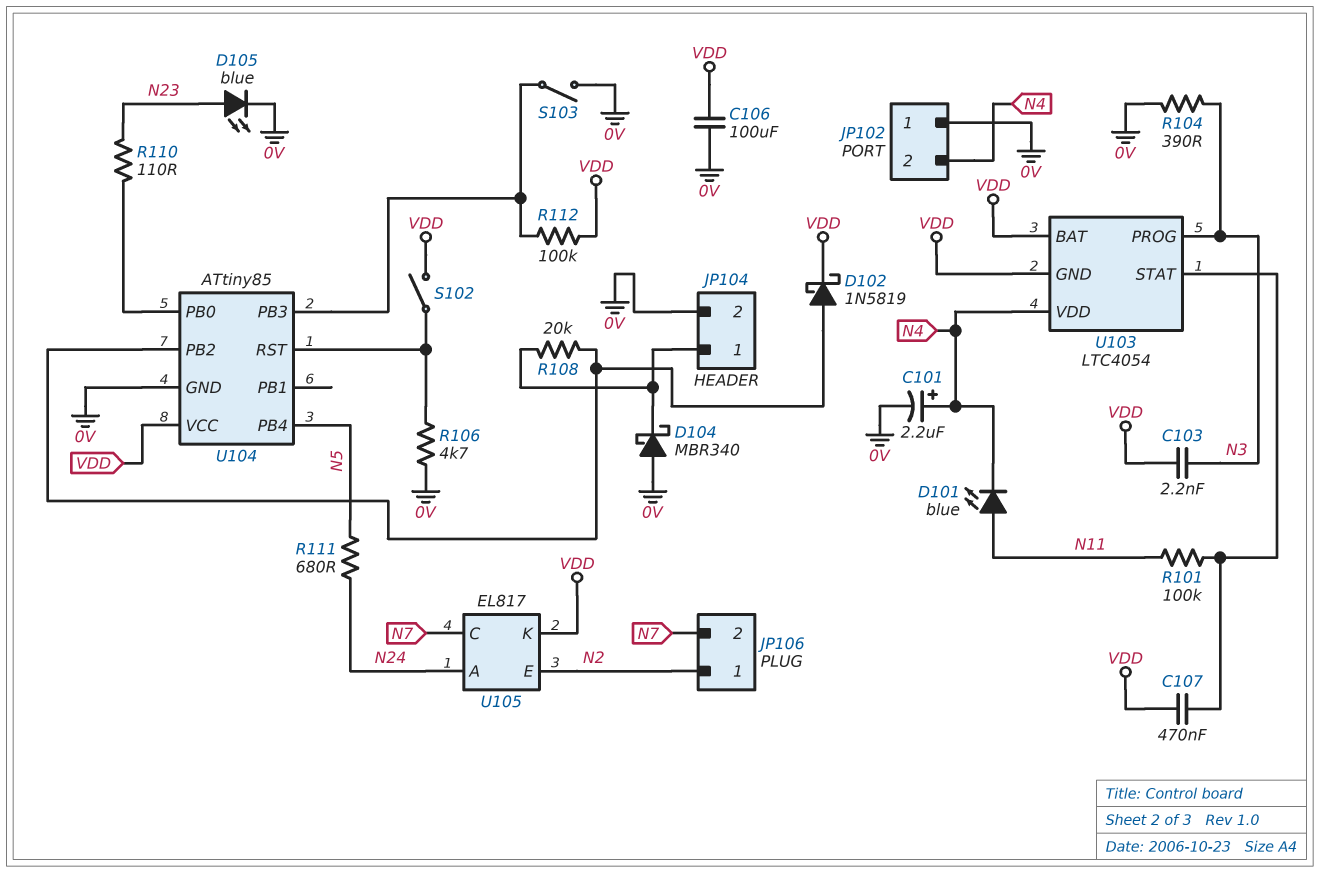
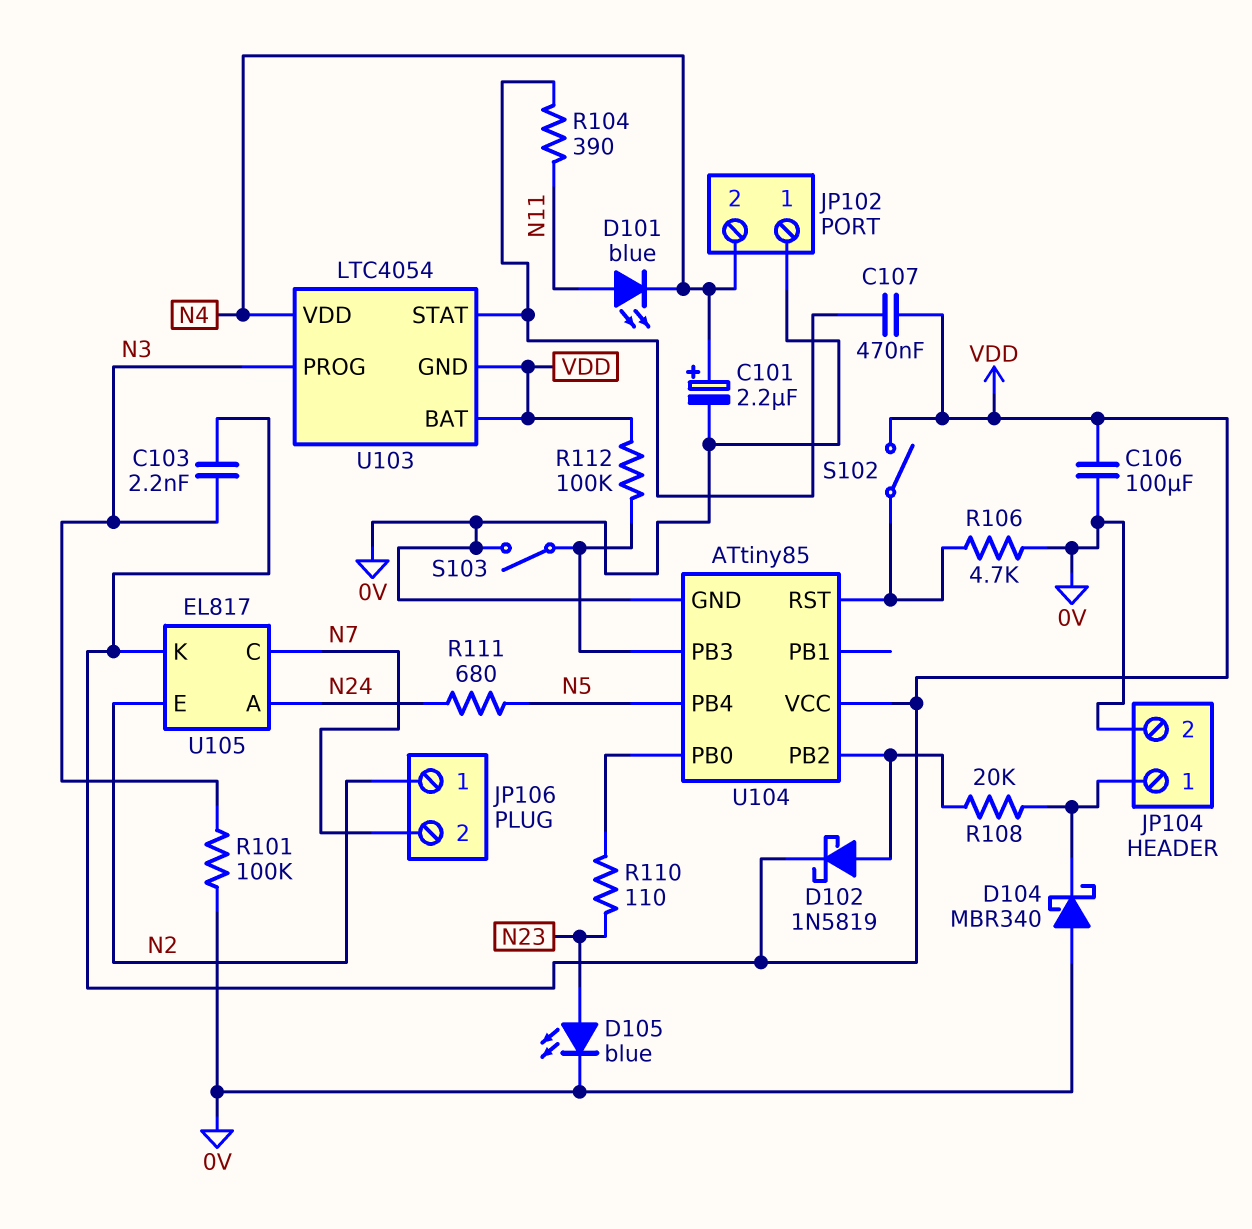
R101: 100k (N11, U103/STAT) -> 100k (0V, N3)
R104: 390 (0V, N3) -> 390 (N11, U103/STAT)

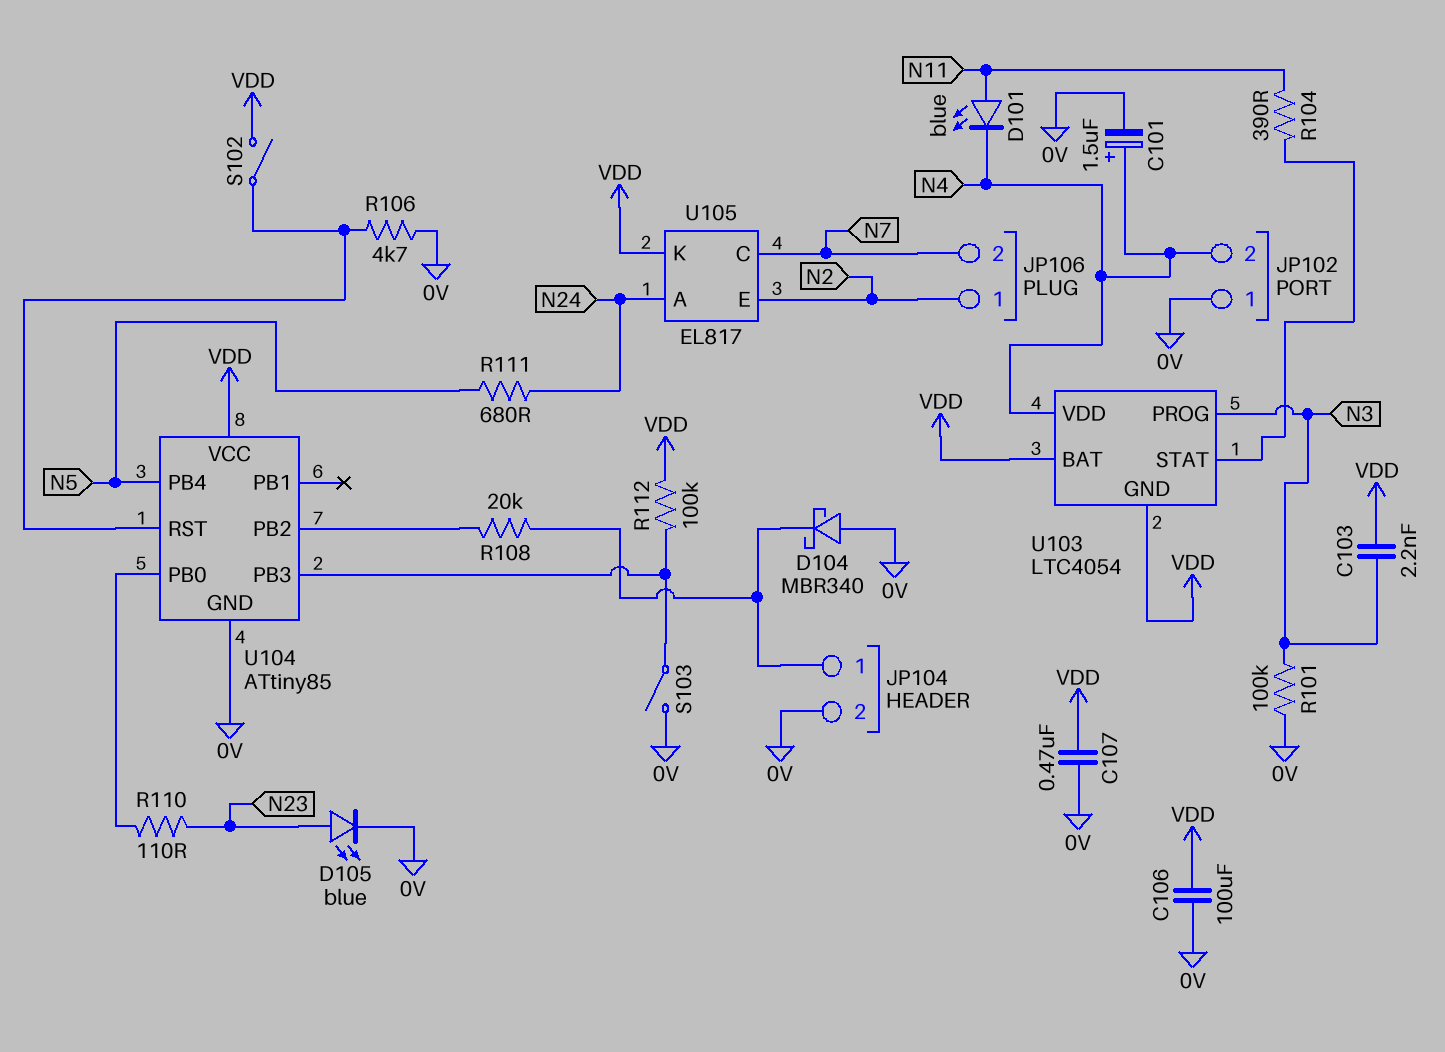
C101: 2.2uF (plus N4, minus 0V) -> 1.5uF (plus N4, minus 0V)
C107: 470nF (U103/STAT, VDD) -> 470nF (0V, VDD)
D102: schottky 1N5819 (A U104/PB2, K VDD) -> none

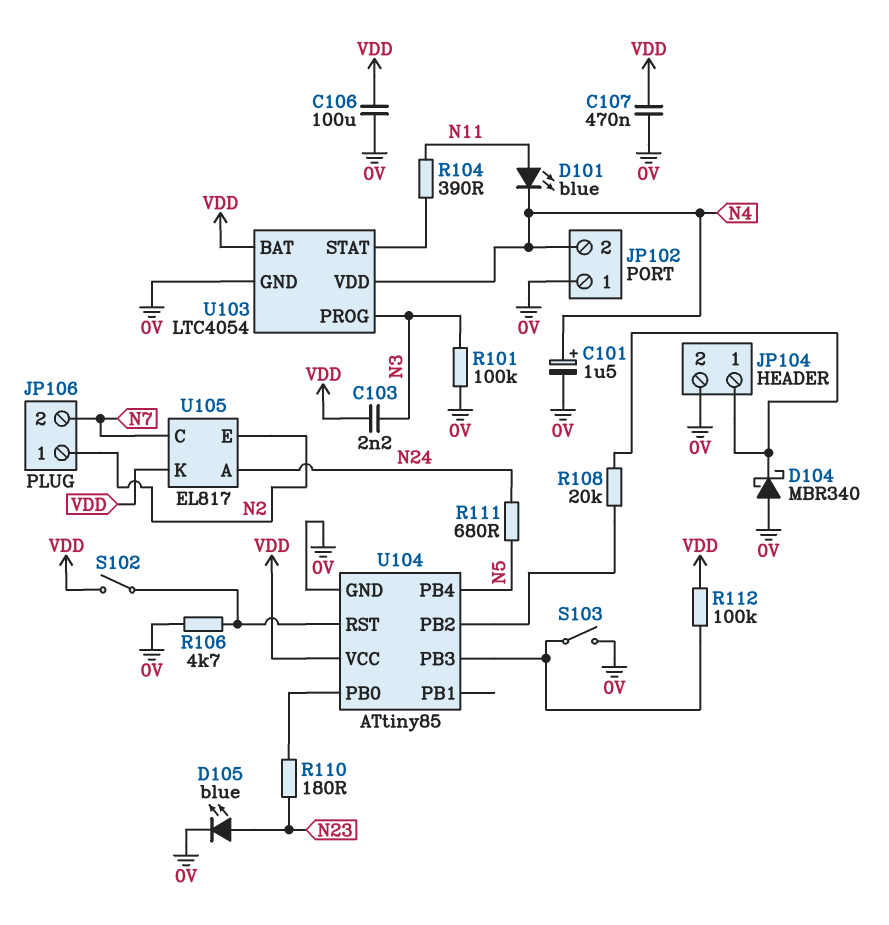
R110: 110 (N23, U104/PB0) -> 180 (N23, U104/PB0)
U103 pin GND: VDD -> 0V

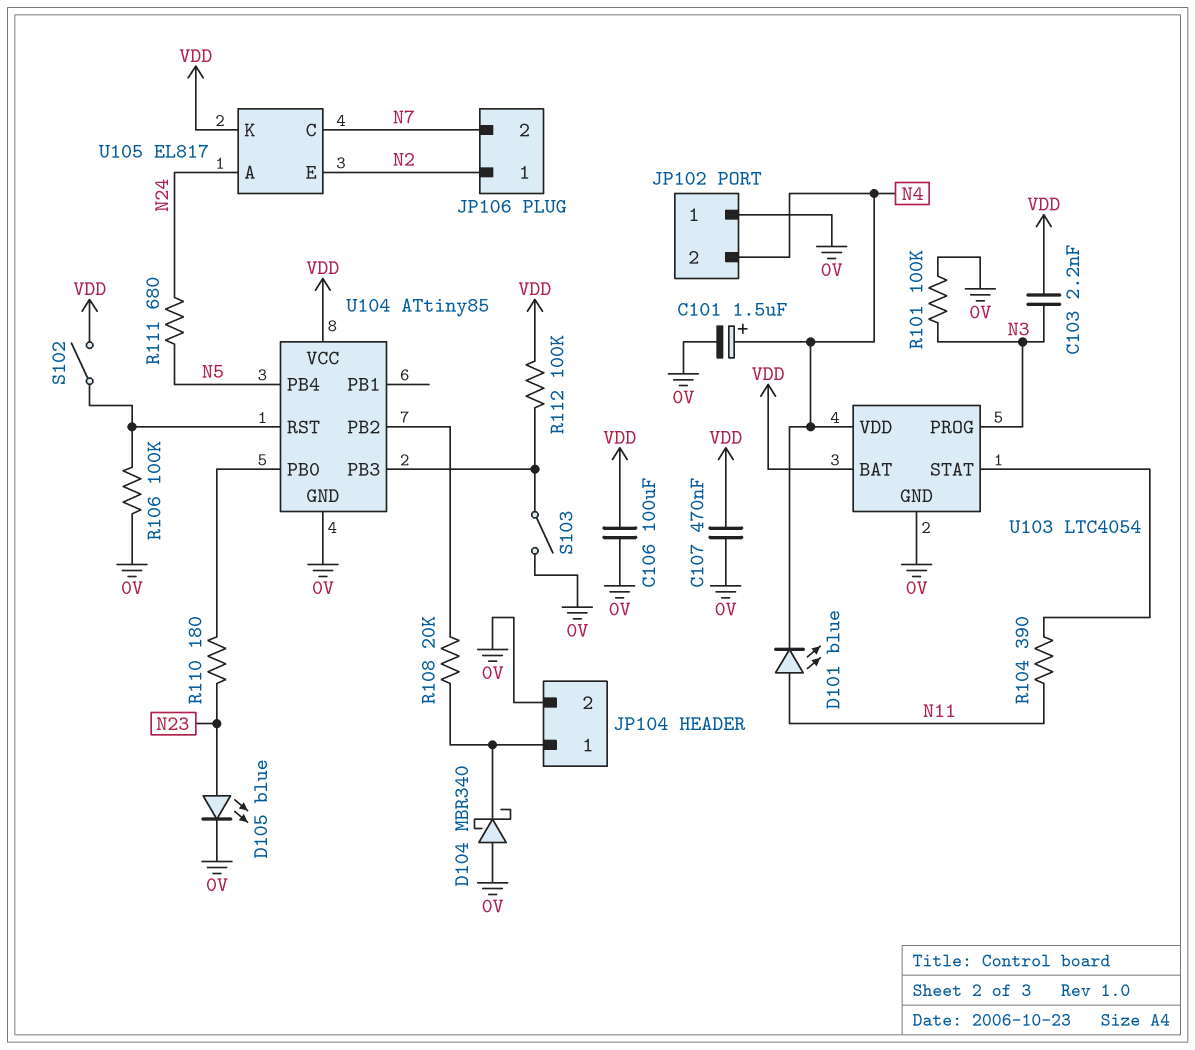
R106: 4.7k (0V, U104/RST) -> 100k (0V, U104/RST)

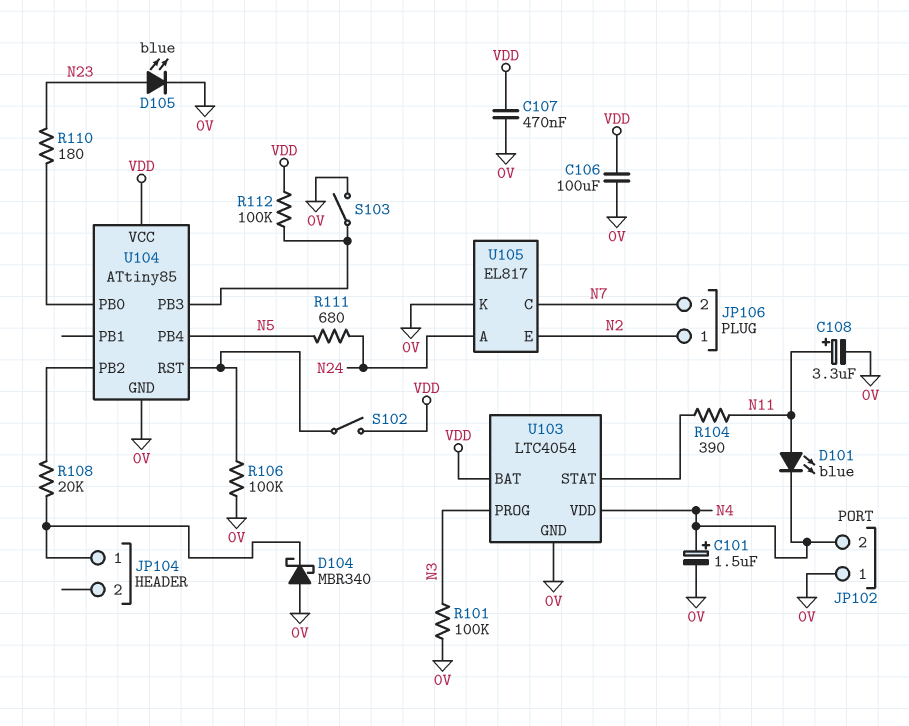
C103: 2.2nF (N3, VDD) -> none
C108: none -> 3.3uF (plus N11, minus 0V)
JP104 pin 2: 0V -> none
U105 pin K: VDD -> 0V

